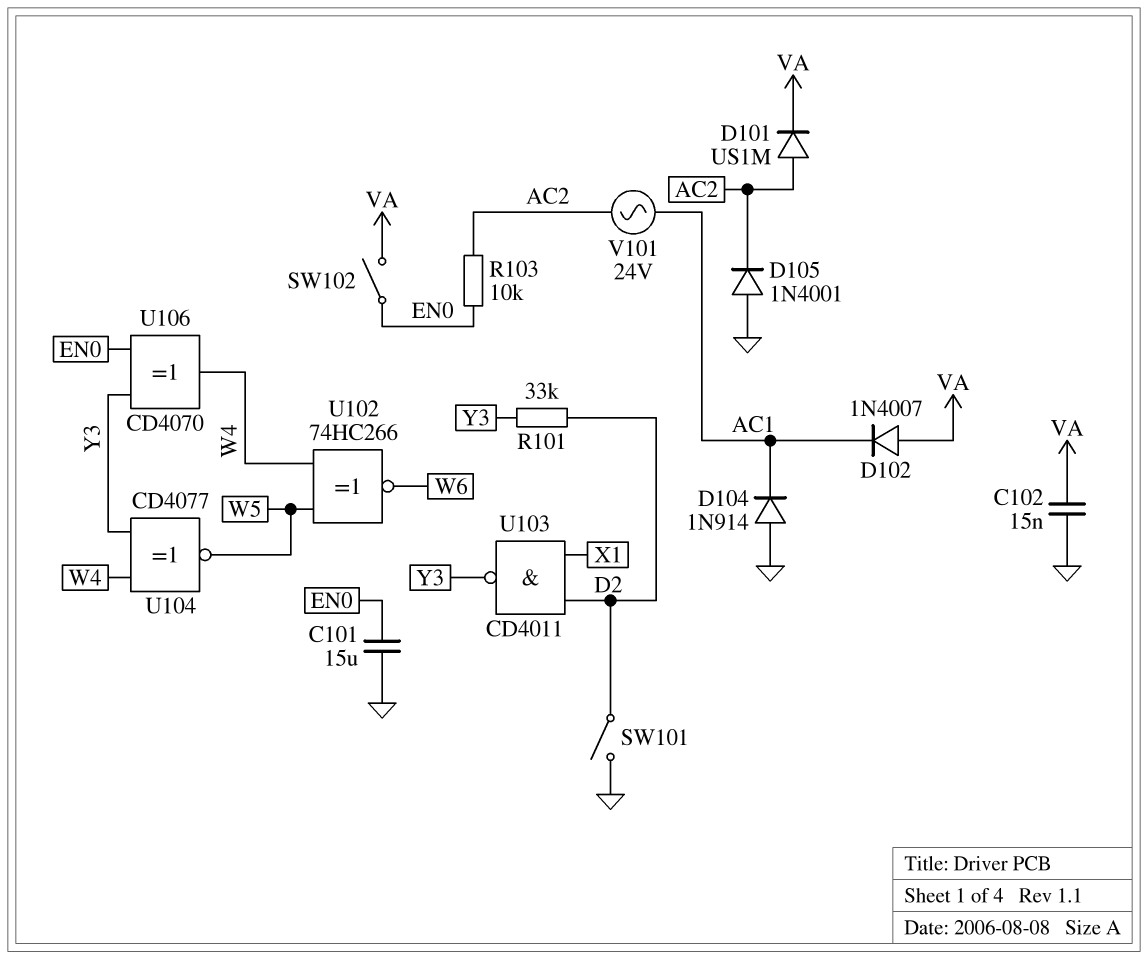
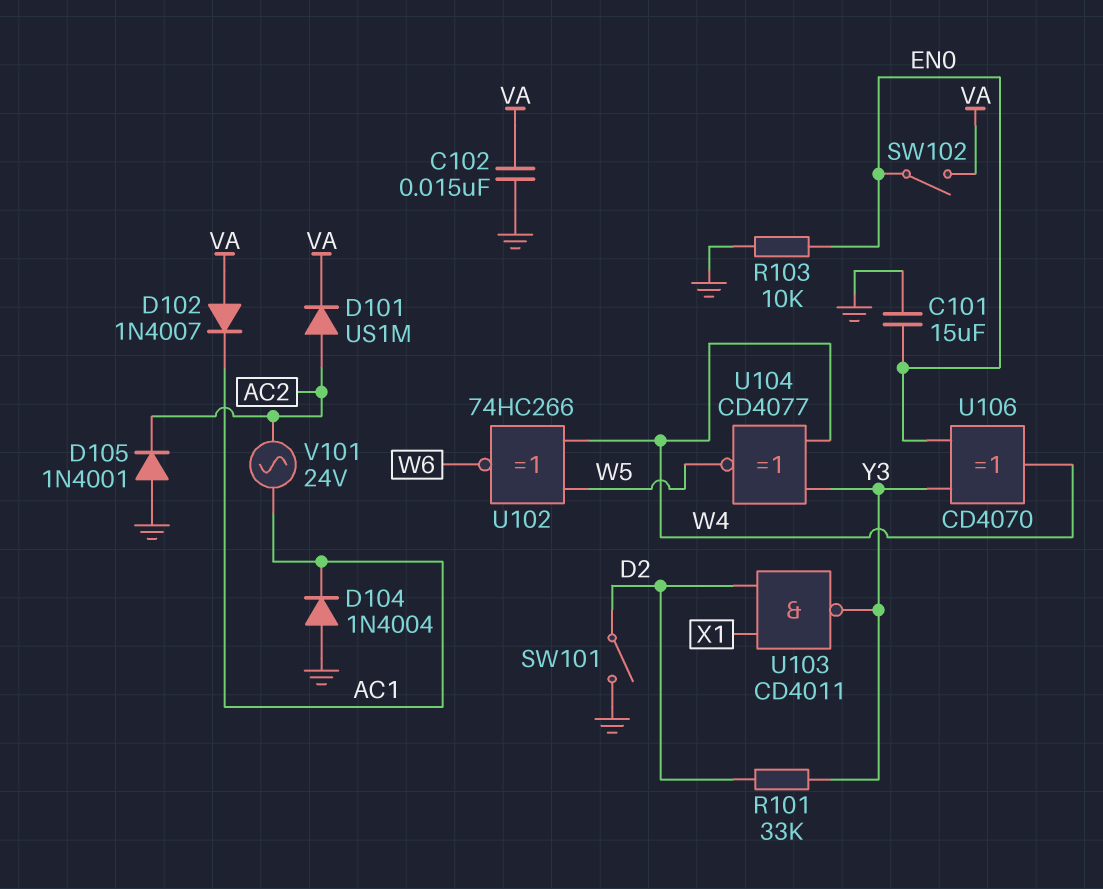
D104: diode 1N914 (A GND, K AC1) -> diode 1N4004 (A GND, K AC1)
R103: 10k (AC2, EN0) -> 10k (EN0, GND)

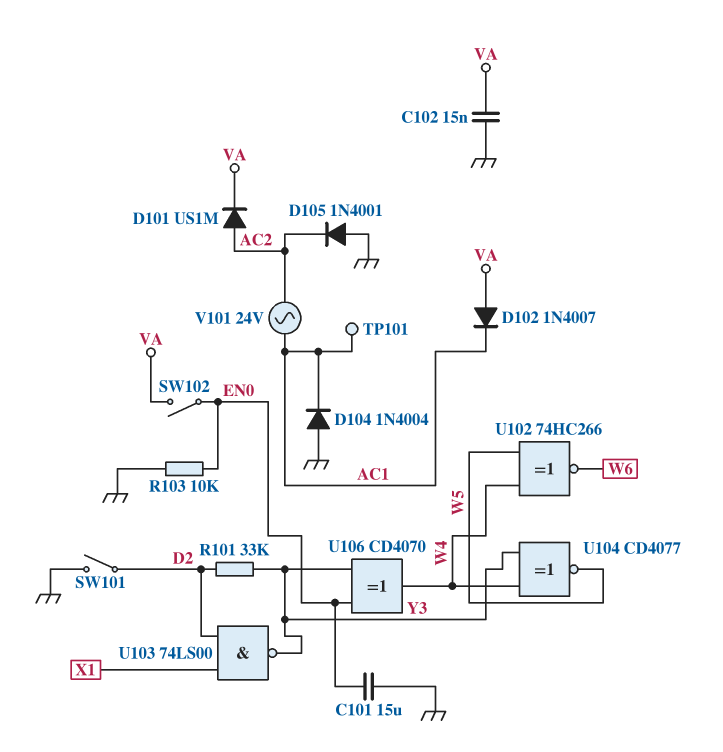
TP101: none -> test point (AC1)
U103: NAND CD4011 (in D2, in X1, out Y3) -> NAND 74LS00 (in D2, in X1, out Y3)

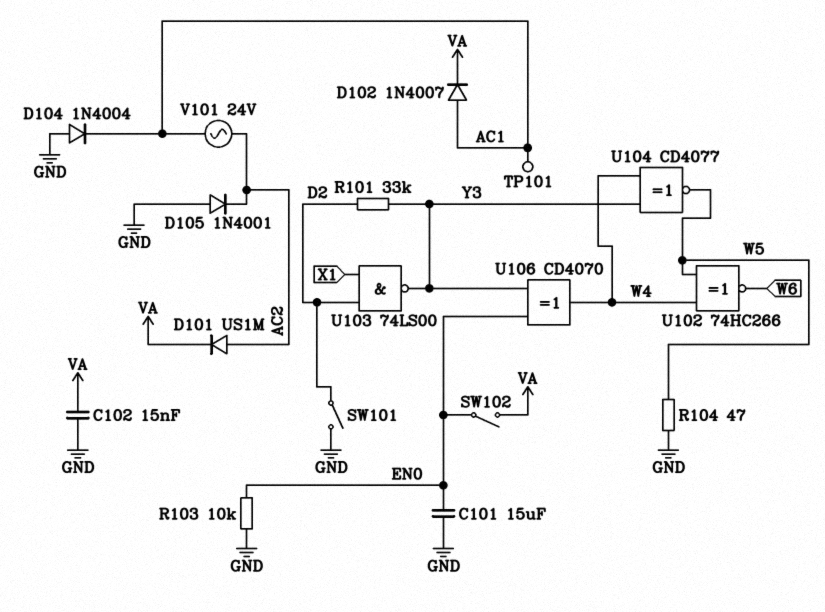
D102: diode 1N4007 (A VA, K AC1) -> diode 1N4007 (A AC1, K VA)
R104: none -> 47 (GND, W5)

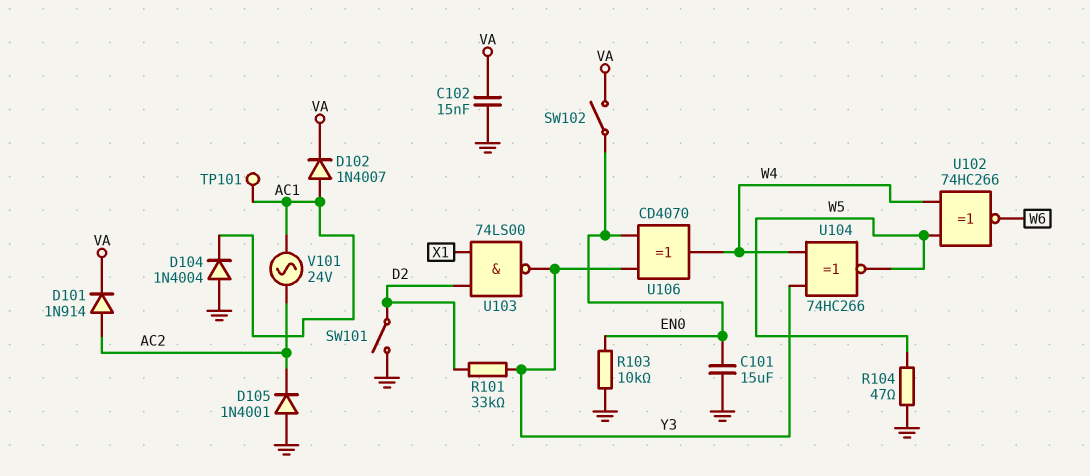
D101: diode US1M (A AC2, K VA) -> diode 1N914 (A AC2, K VA)
U104: XNOR CD4077 (in W4, in Y3, out W5) -> XNOR 74HC266 (in W4, in Y3, out W5)

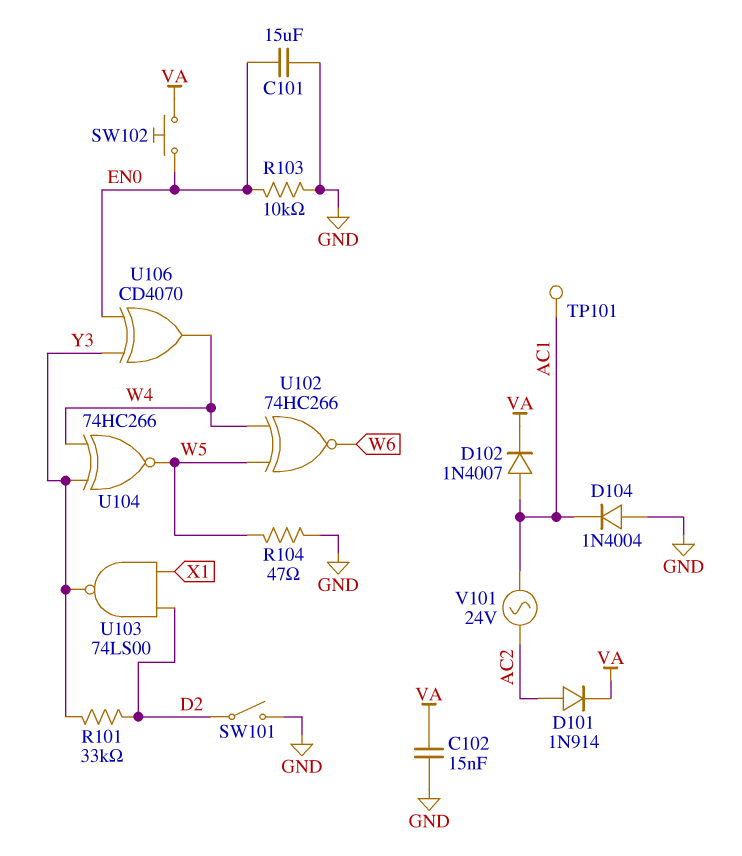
D105: diode 1N4001 (A GND, K AC2) -> none
SW102: switch (EN0, VA) -> button (EN0, VA)

